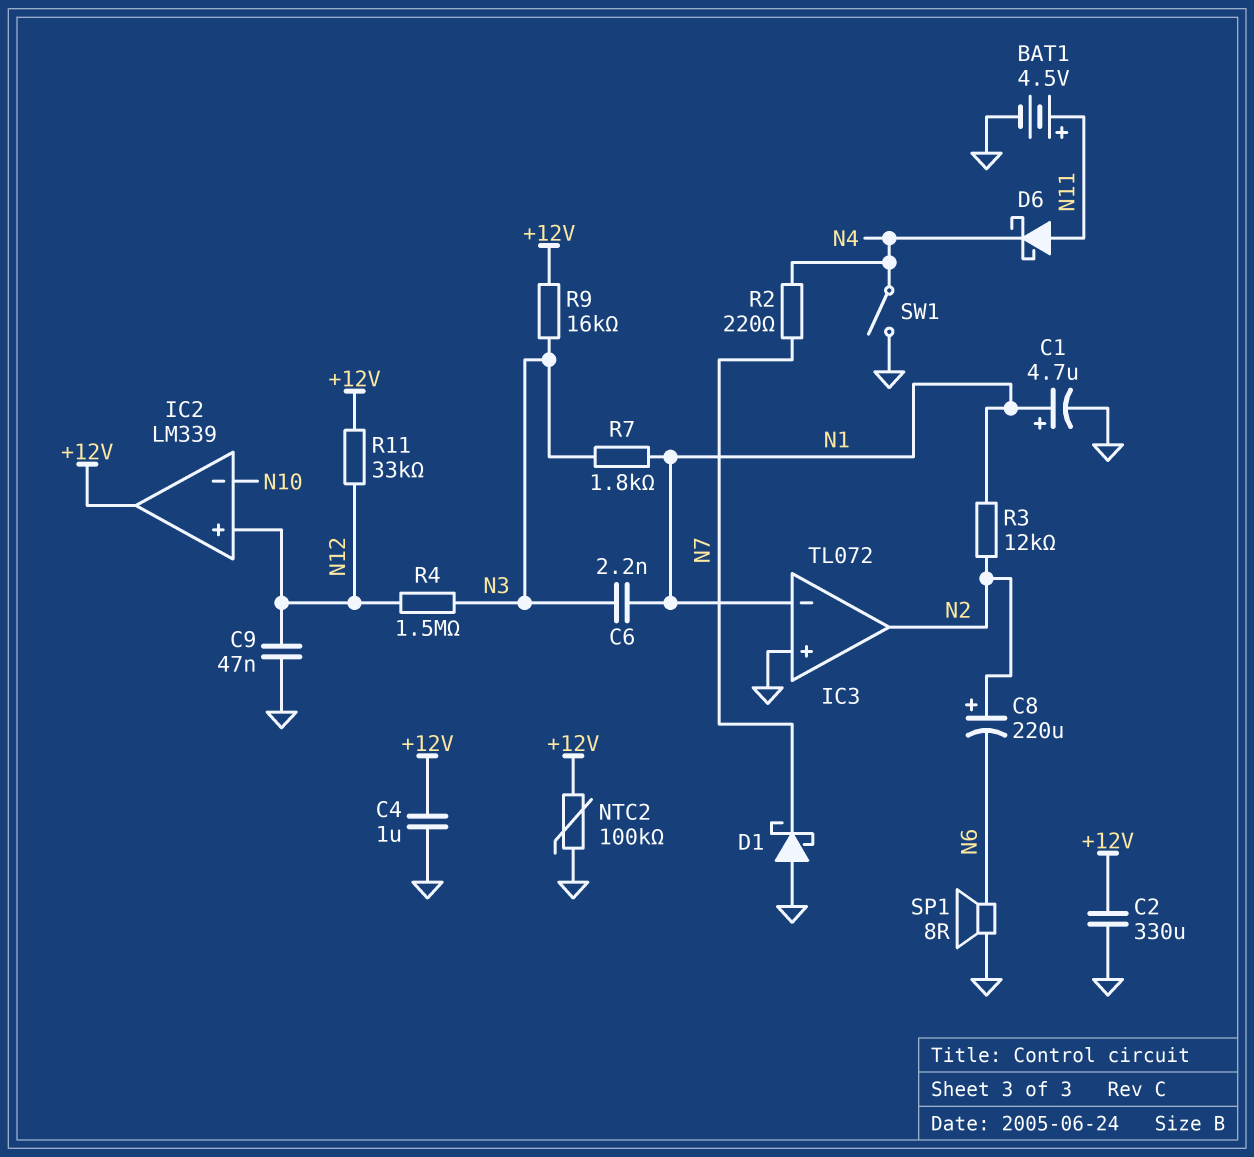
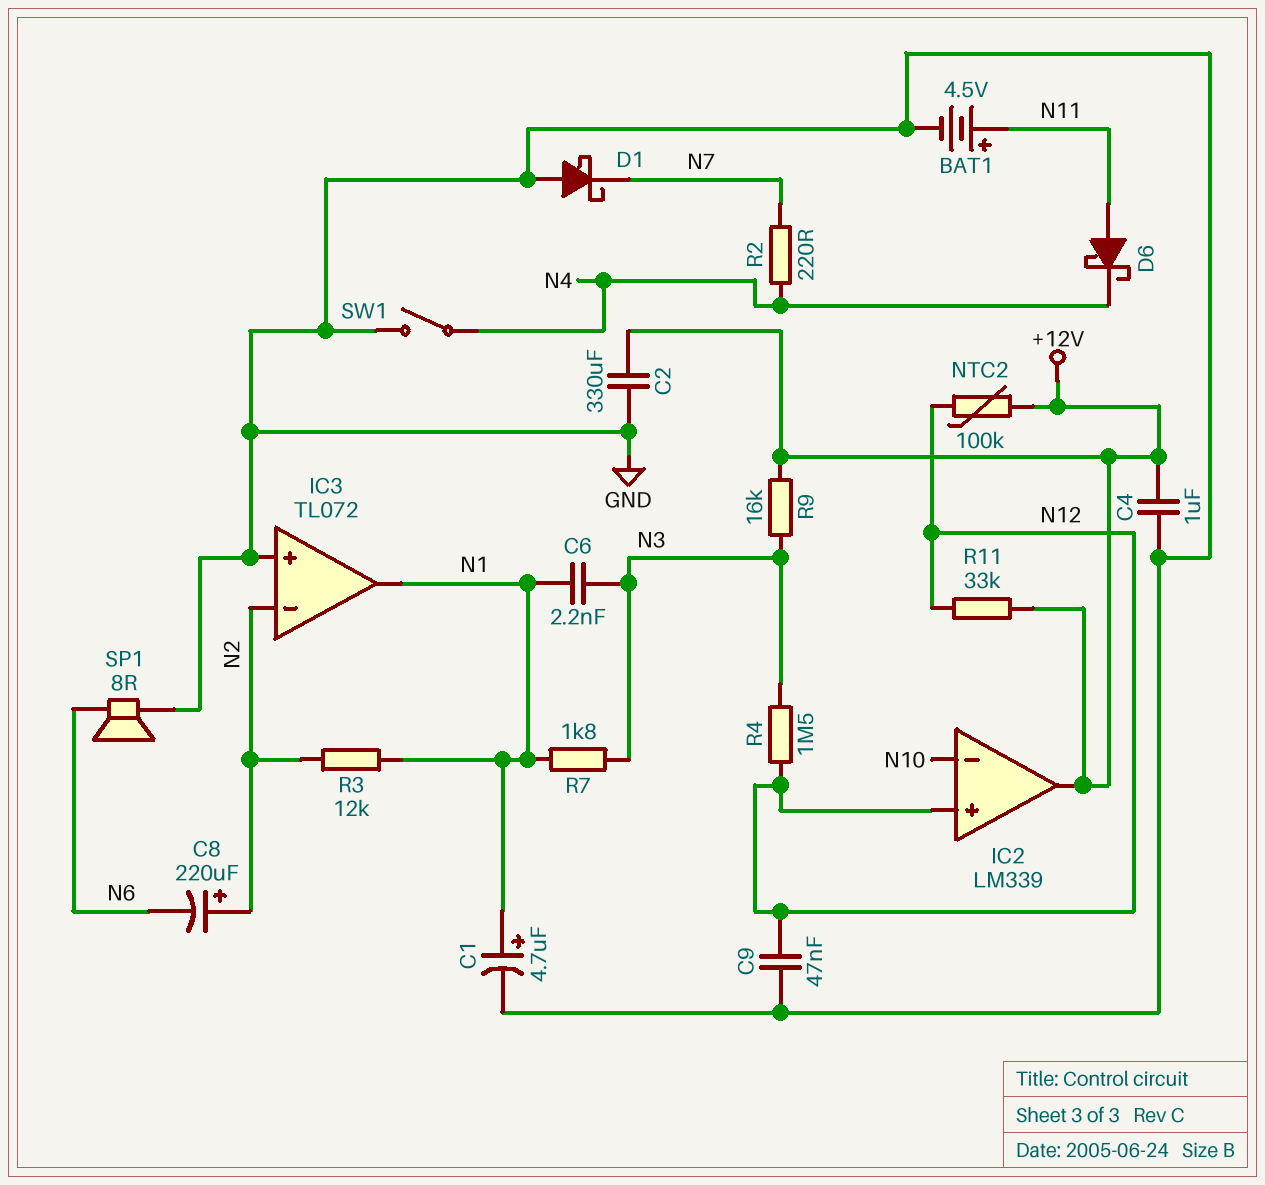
IC3 pin in-: N1 -> N2
IC3 pin out: N2 -> N1
NTC2: 100k (+12V, GND) -> 100k (+12V, N12)

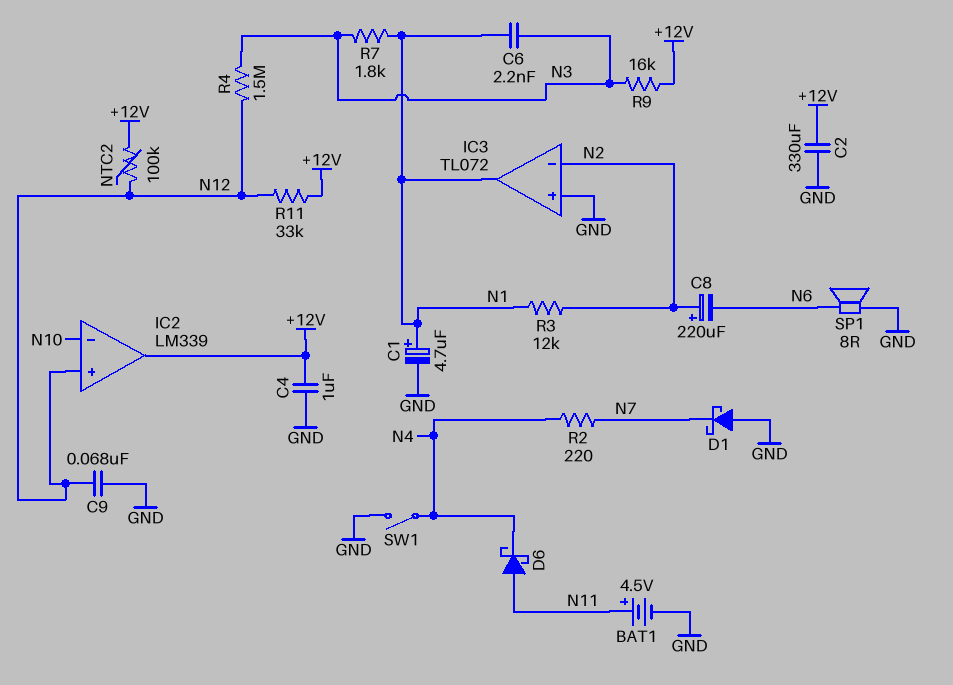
C9: 47nF (GND, N12) -> 68nF (GND, N12)

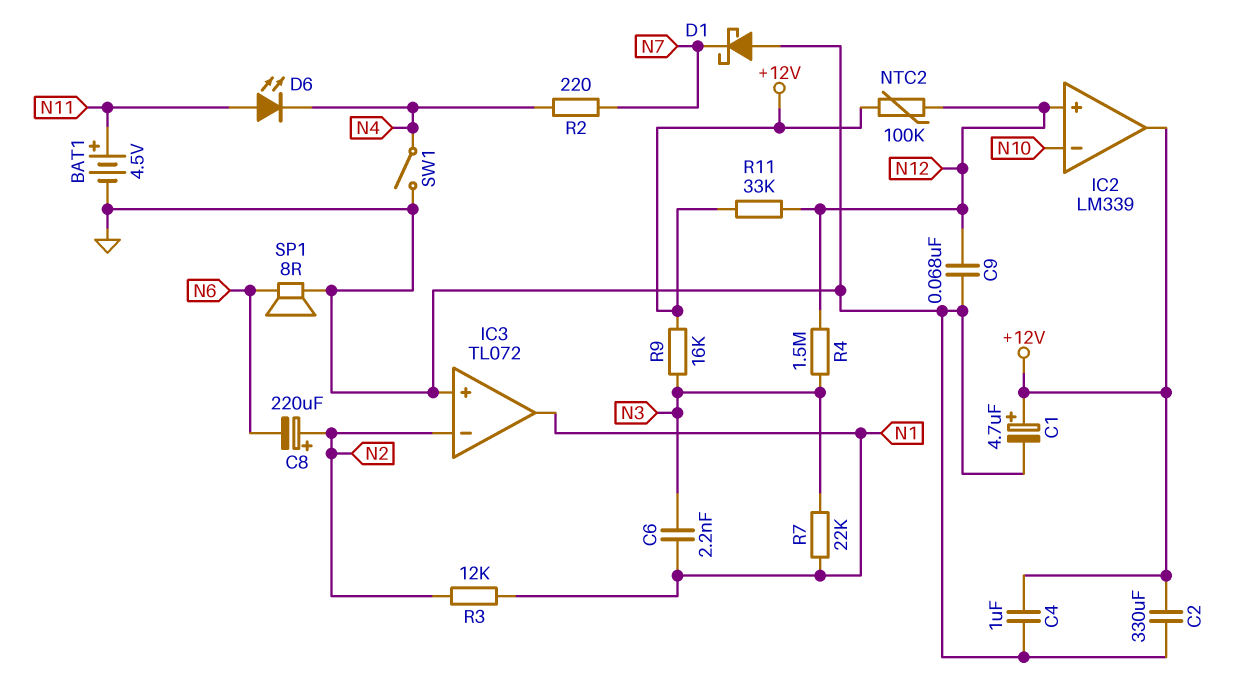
C1: 4.7uF (plus N1, minus GND) -> 4.7uF (plus +12V, minus GND)
D6: schottky (A N11, K N4) -> LED (A N11, K N4)
R7: 1.8k (N1, N3) -> 22k (N1, N3)

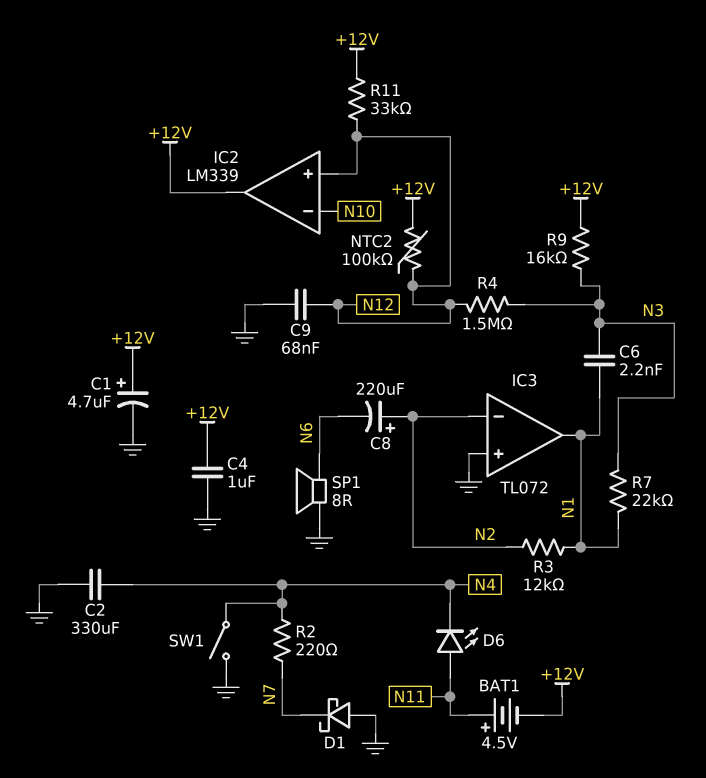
BAT1: 4.5V (plus N11, minus GND) -> 4.5V (plus N11, minus +12V)
C2: 330uF (+12V, GND) -> 330uF (GND, N4)

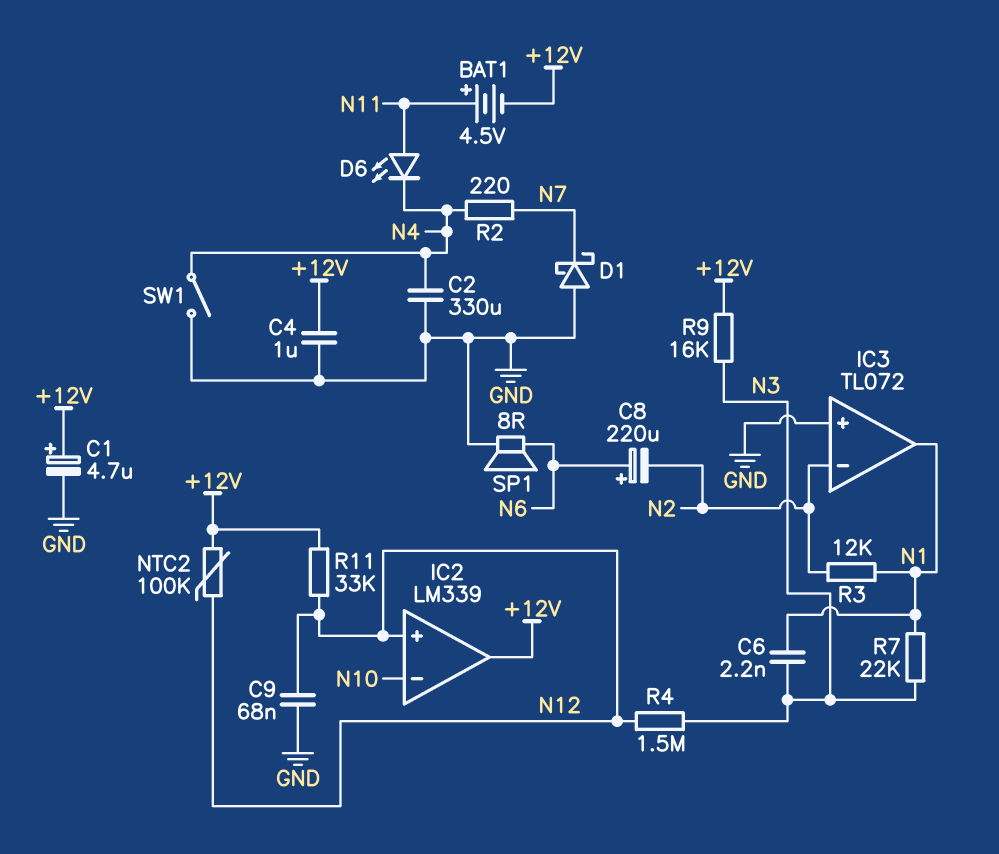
C8: 220uF (plus N2, minus N6) -> 220uF (plus N6, minus N2)

